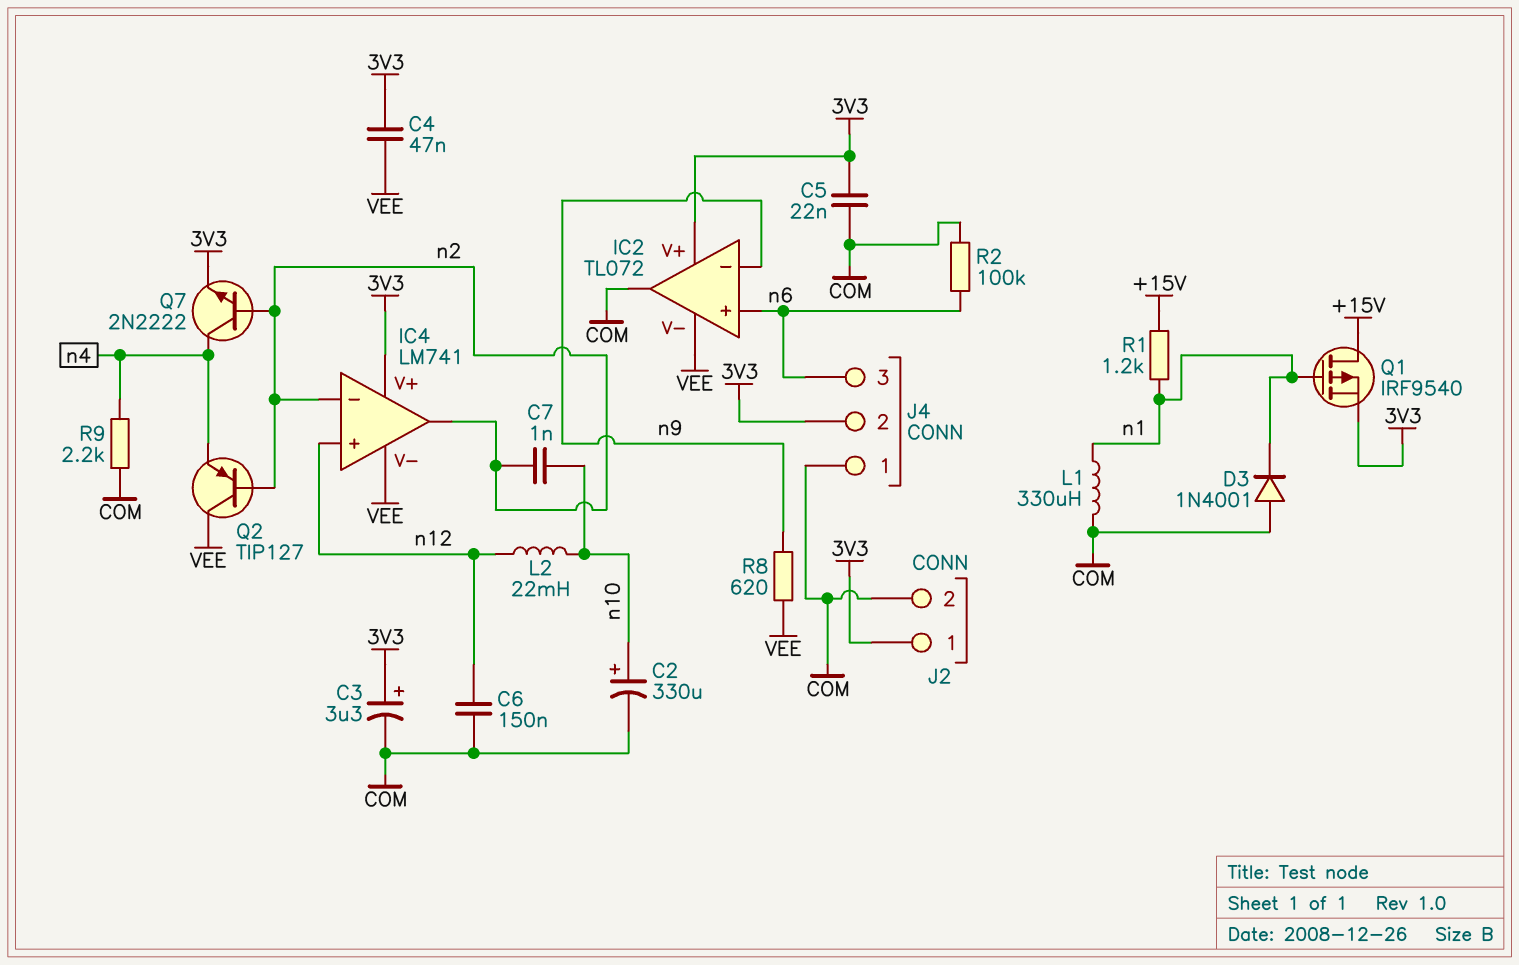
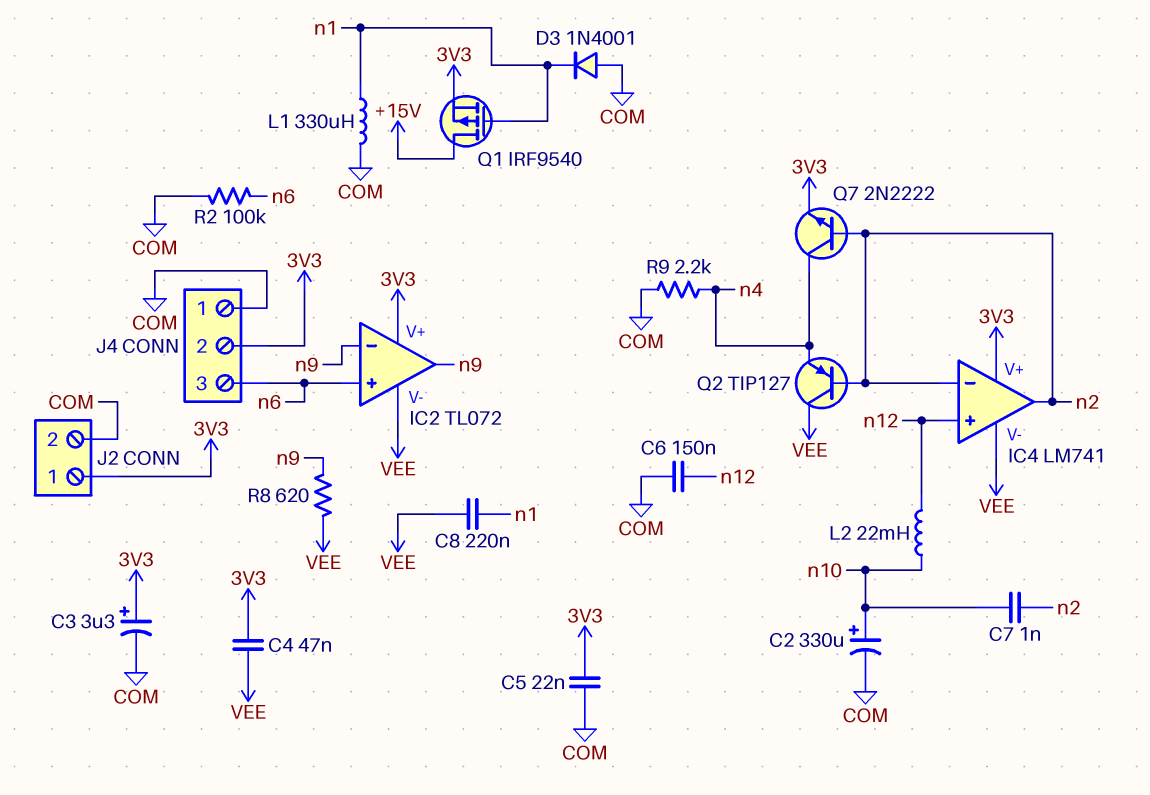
C8: none -> 220nF (VEE, n1)
IC2 pin out: COM -> n9
R1: 1.2k (+15V, n1) -> none

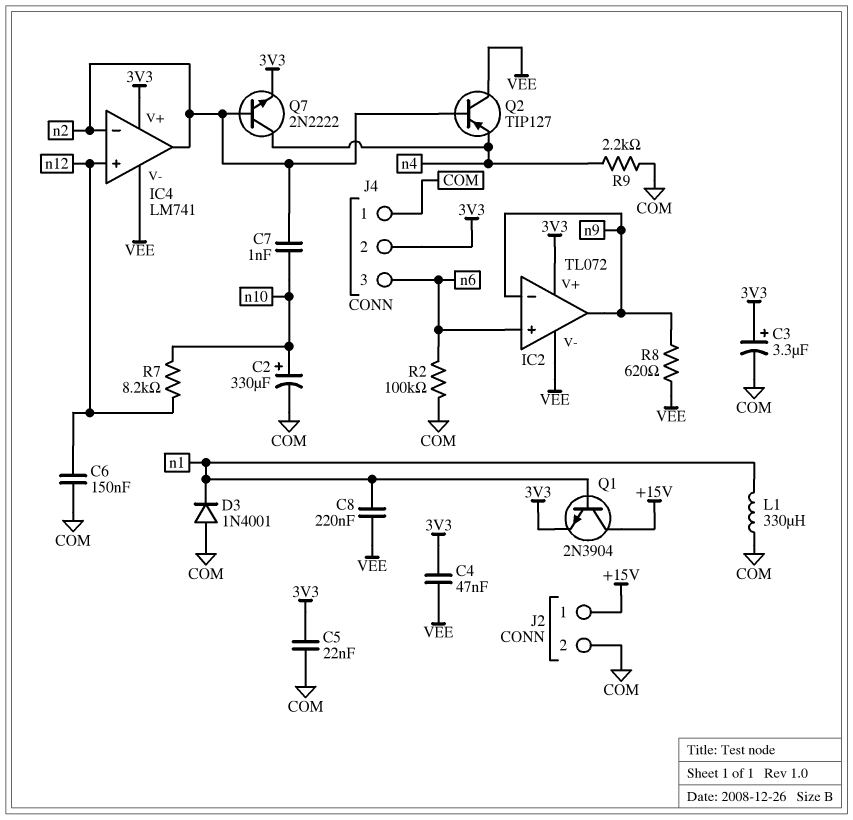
J2 pin 1: 3V3 -> +15V
L2: 22mH (n10, n12) -> none
Q1: PMOS IRF9540 (G n1, D +15V, S 3V3) -> NPN 2N3904 (B n1, C +15V, E 3V3)
R7: none -> 8.2k (n10, n12)

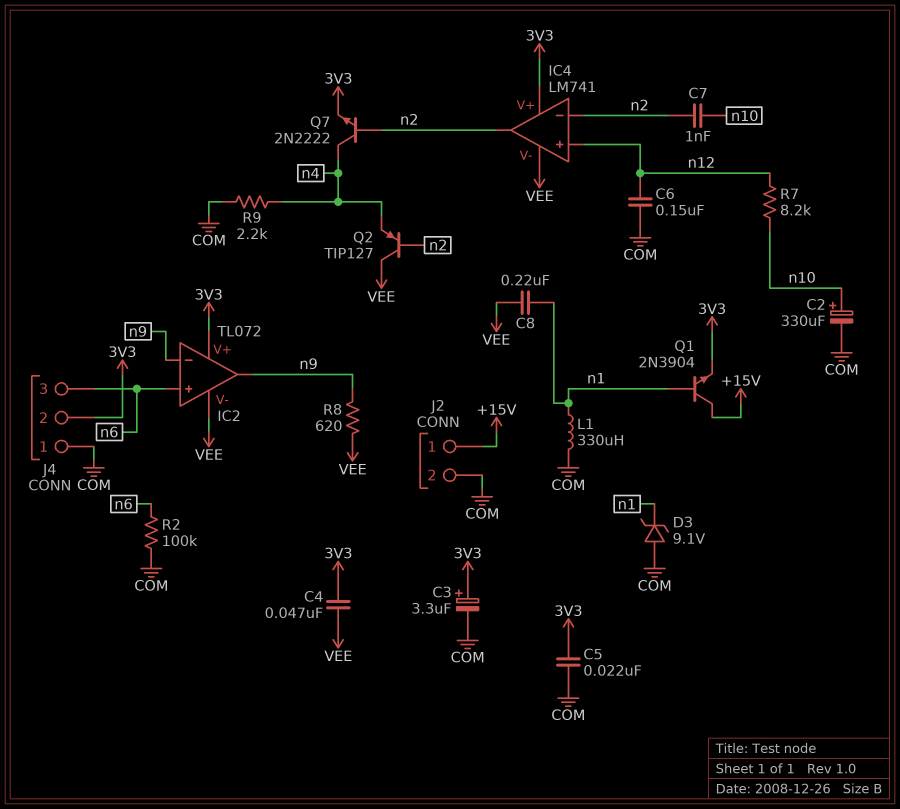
D3: diode 1N4001 (A COM, K n1) -> zener 9.1V (A COM, K n1)

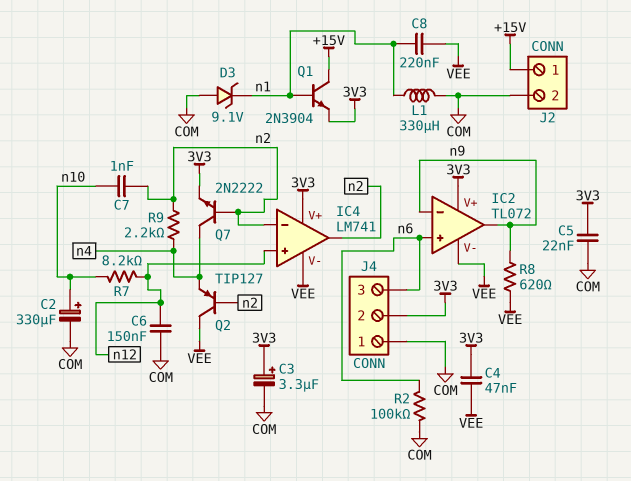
R9: 2.2k (COM, n4) -> 2.2k (n2, n4)

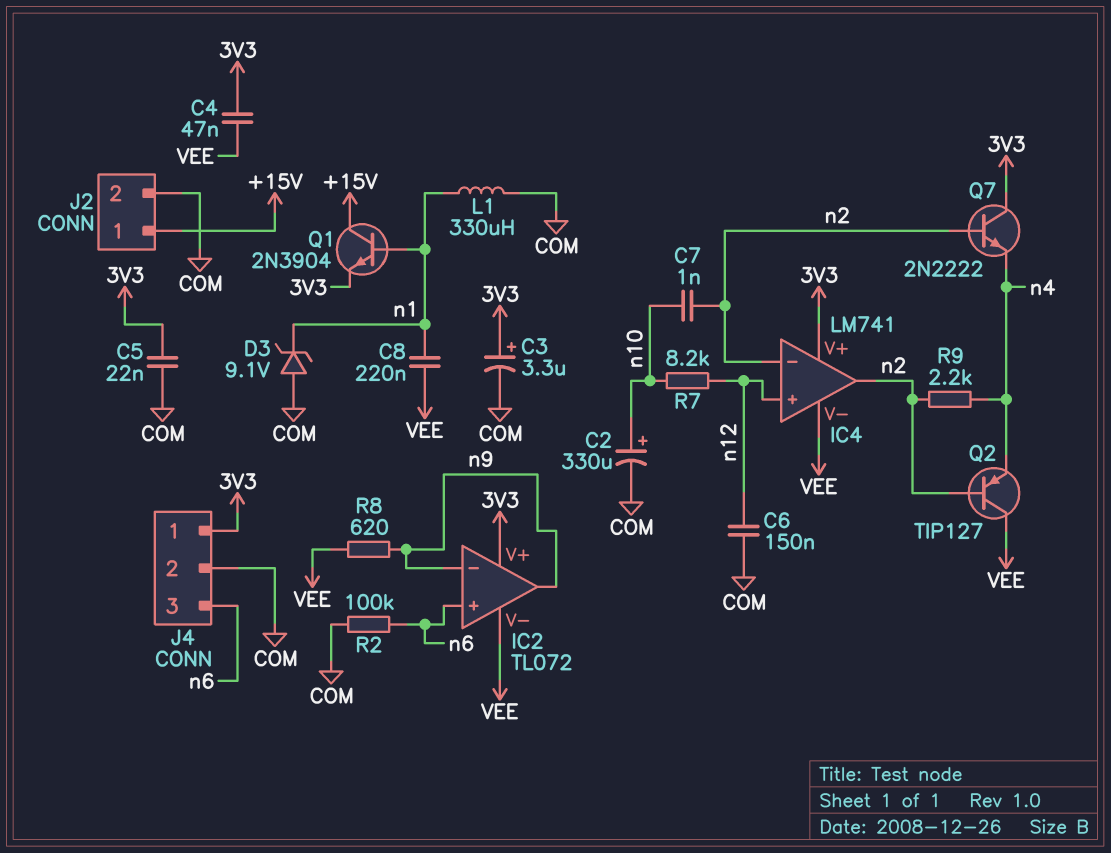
J4 pin 1: COM -> 3V3
J4 pin 2: 3V3 -> COM
Q7: NPN 2N2222 (B n2, C n4, E 3V3) -> NPN 2N2222 (B n2, C 3V3, E n4)

